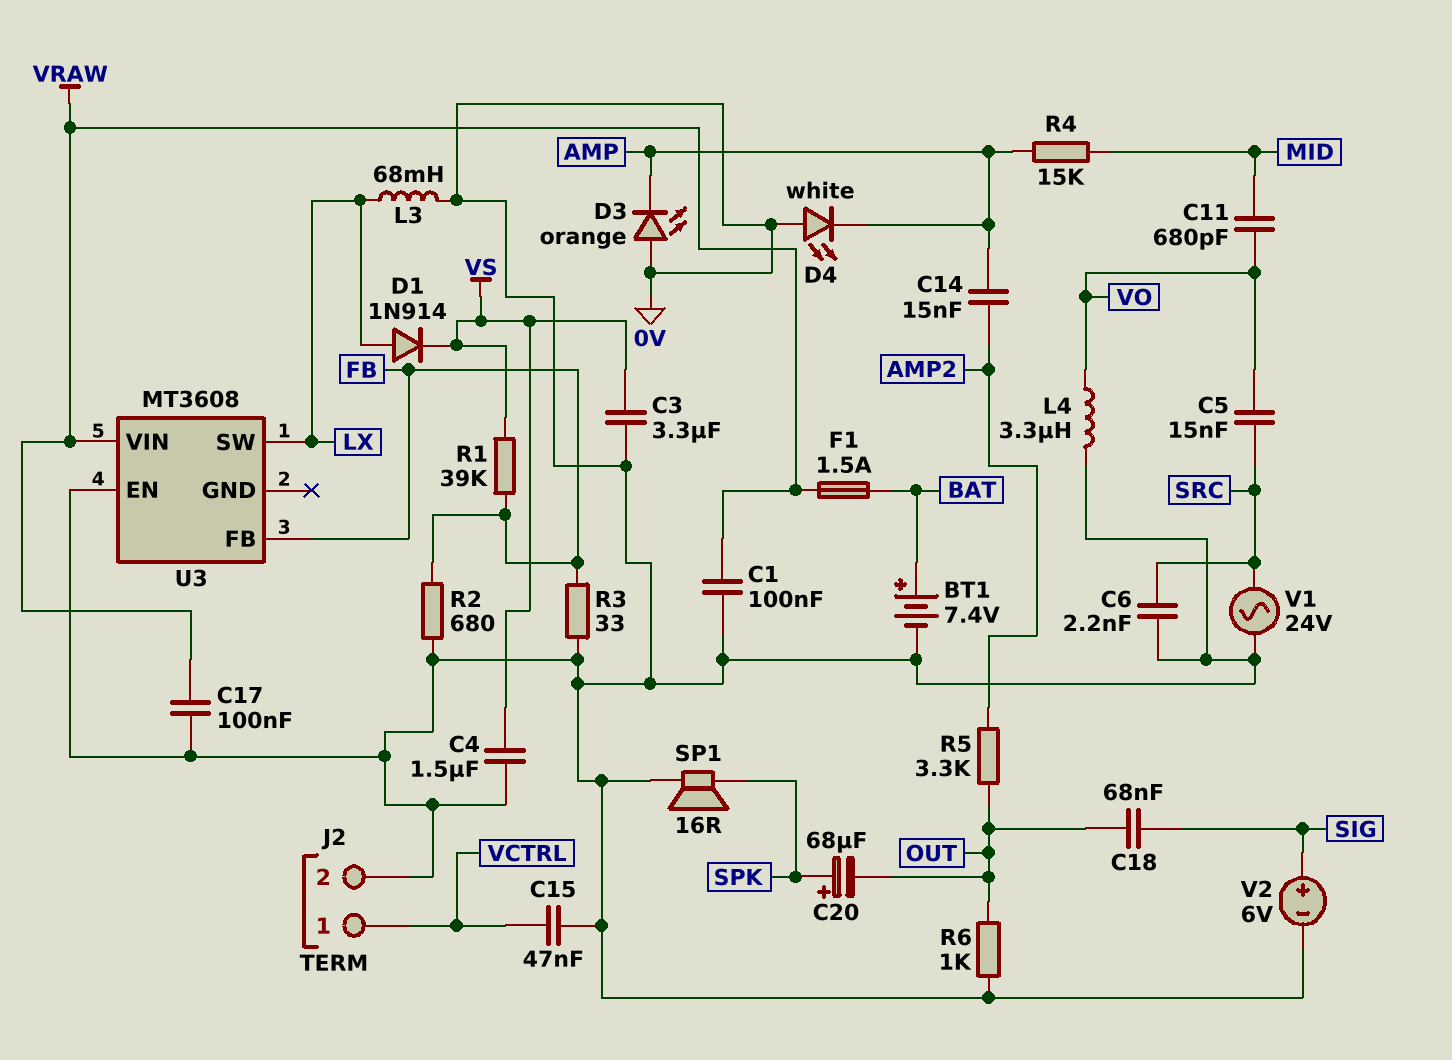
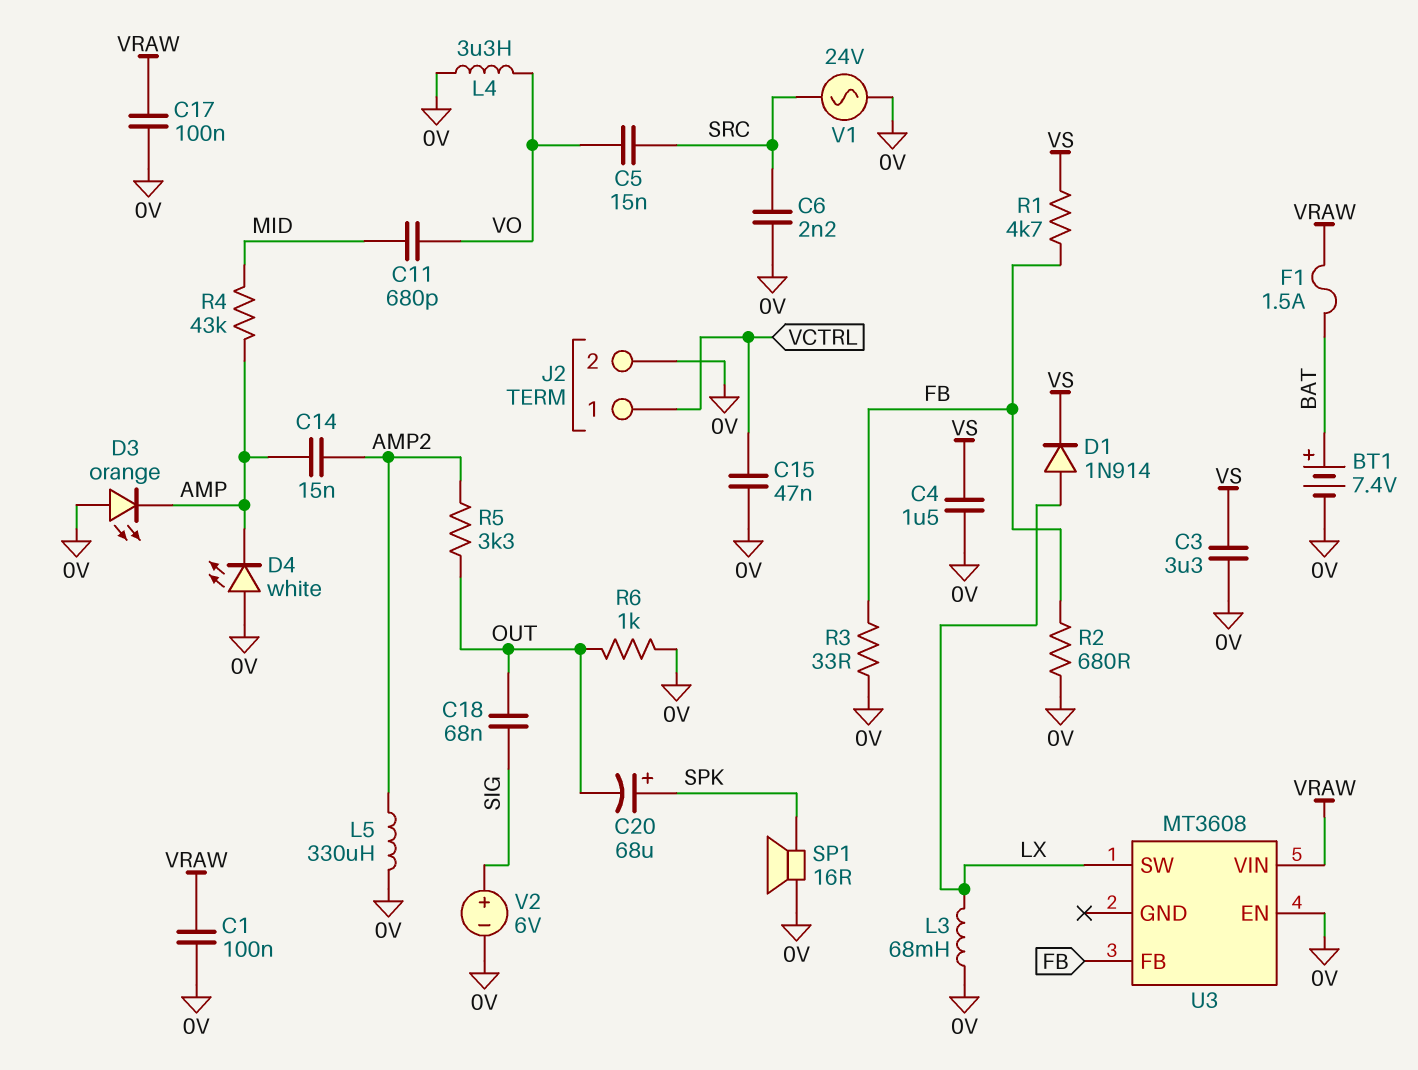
L5: none -> 330uH (0V, AMP2)
R1: 39k (FB, VS) -> 4.7k (FB, VS)
R4: 15k (AMP, MID) -> 43k (AMP, MID)

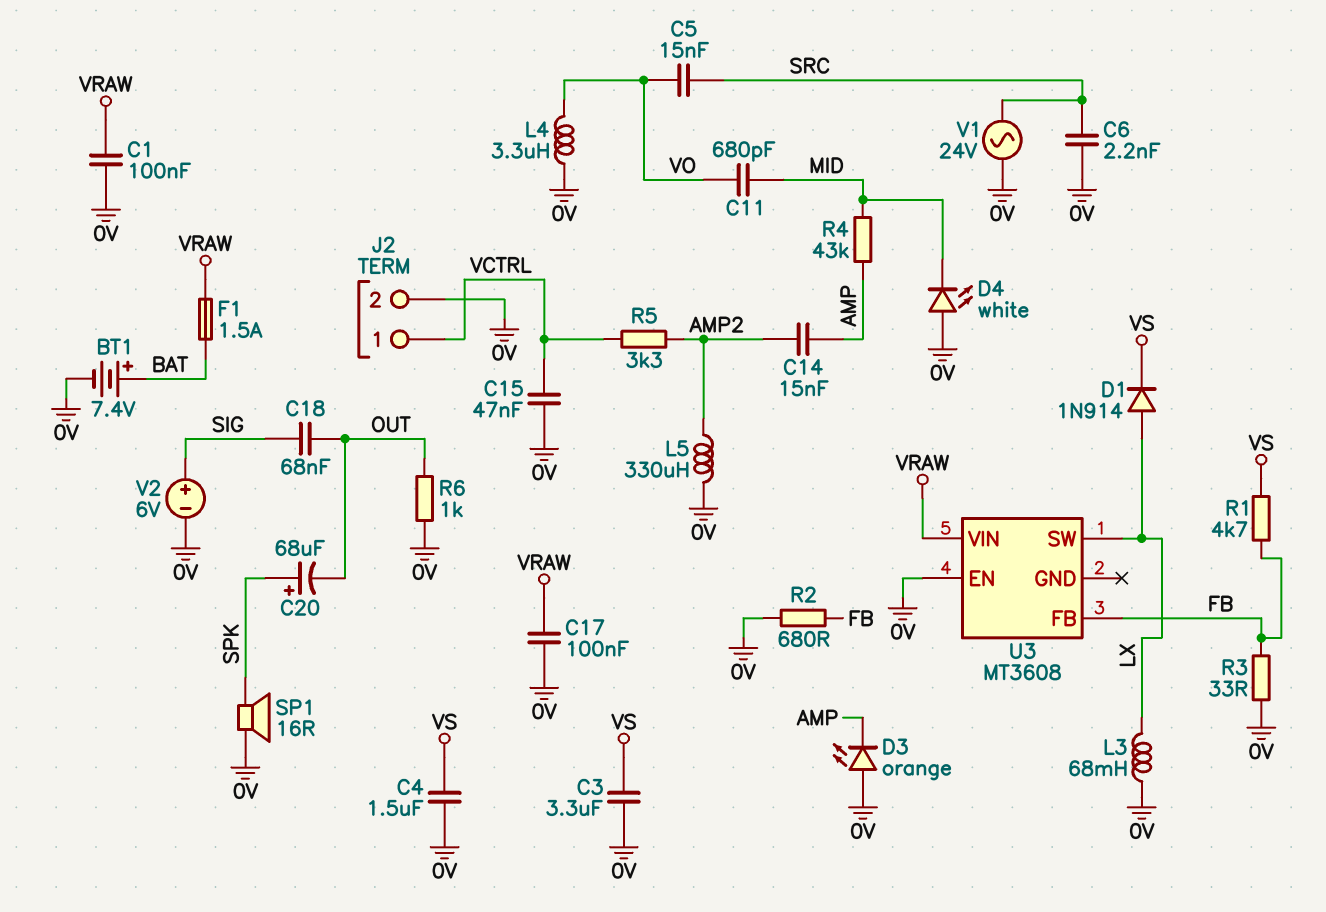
D4: LED white (A 0V, K AMP) -> LED white (A 0V, K MID)
R5: 3.3k (AMP2, OUT) -> 3.3k (AMP2, VCTRL)

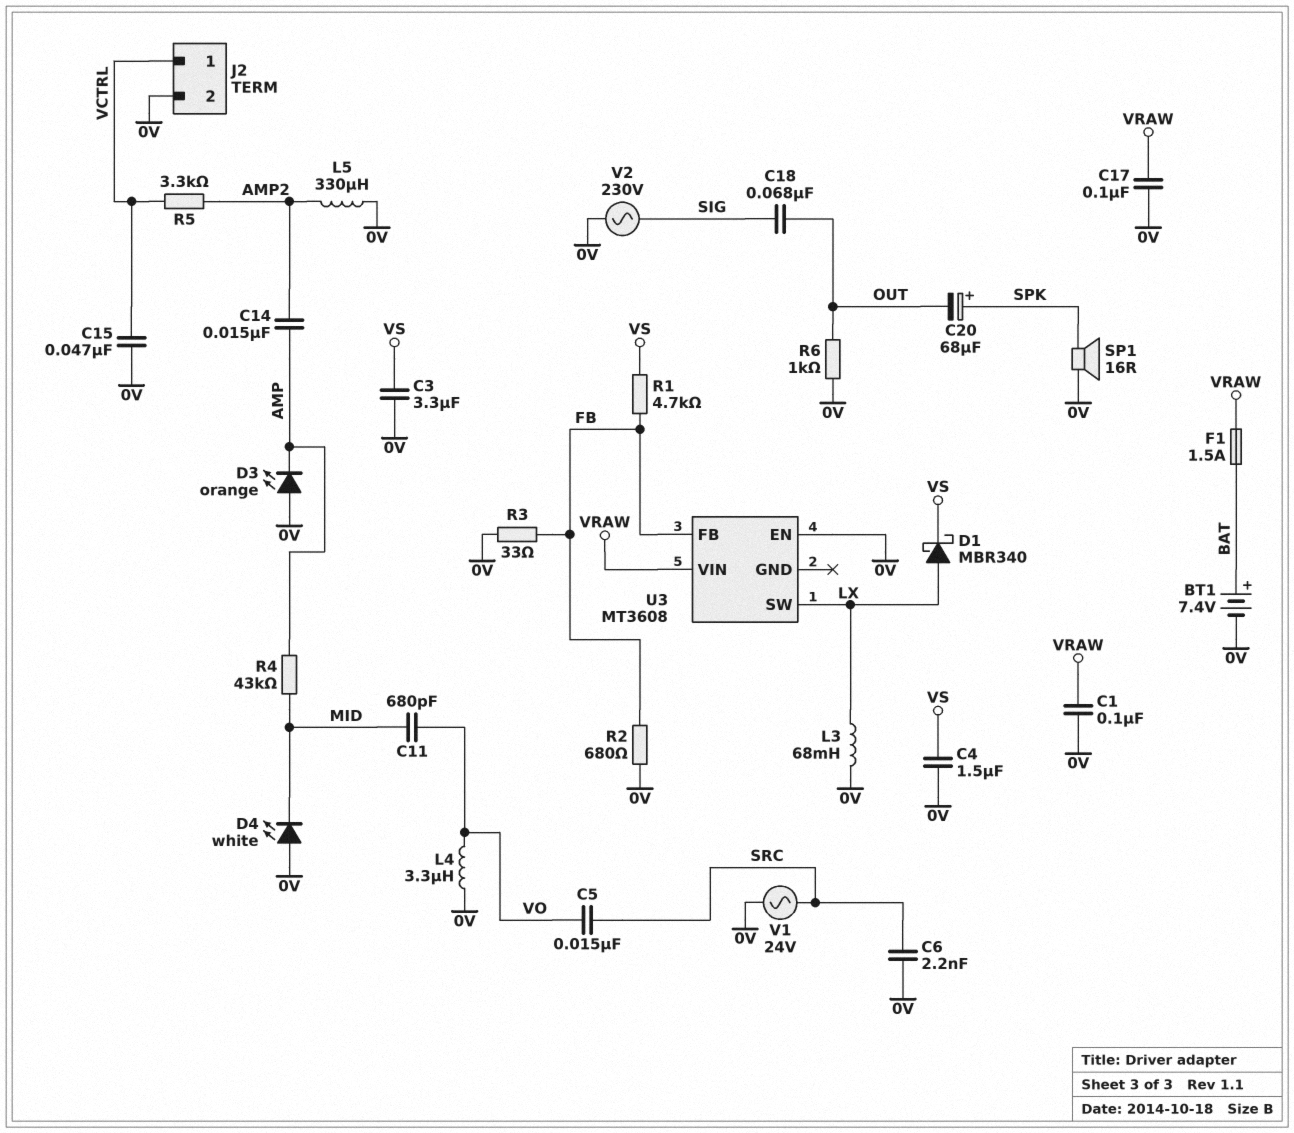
D1: diode 1N914 (A LX, K VS) -> schottky MBR340 (A LX, K VS)
V2: 6V (plus SIG, minus 0V) -> AC 230V (0V, SIG)

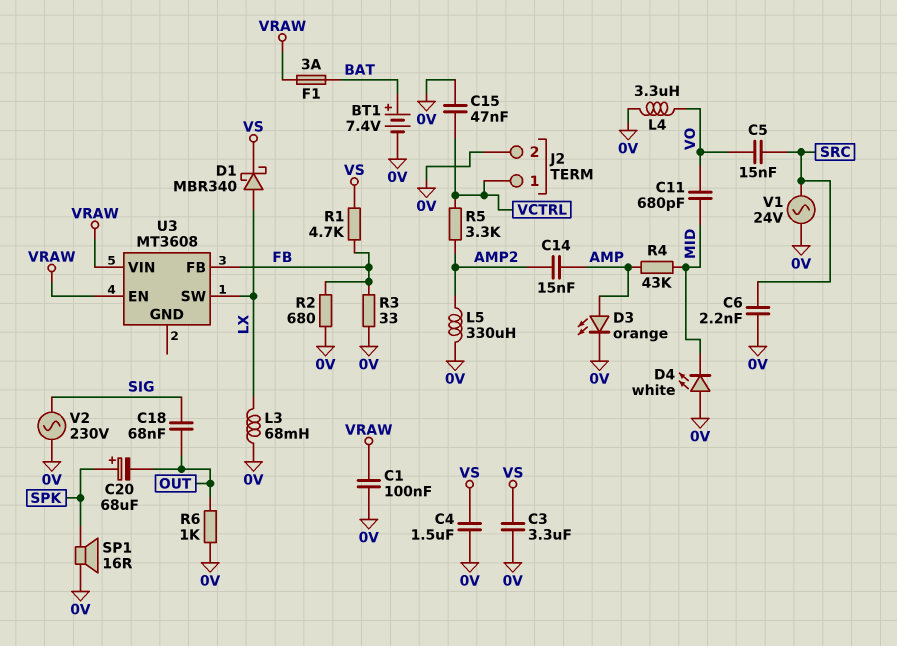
C17: 100nF (0V, VRAW) -> none
D3: LED orange (A 0V, K AMP) -> LED orange (A AMP, K 0V)
F1: 1.5A (BAT, VRAW) -> 3A (BAT, VRAW)
U3 pin EN: 0V -> VRAW

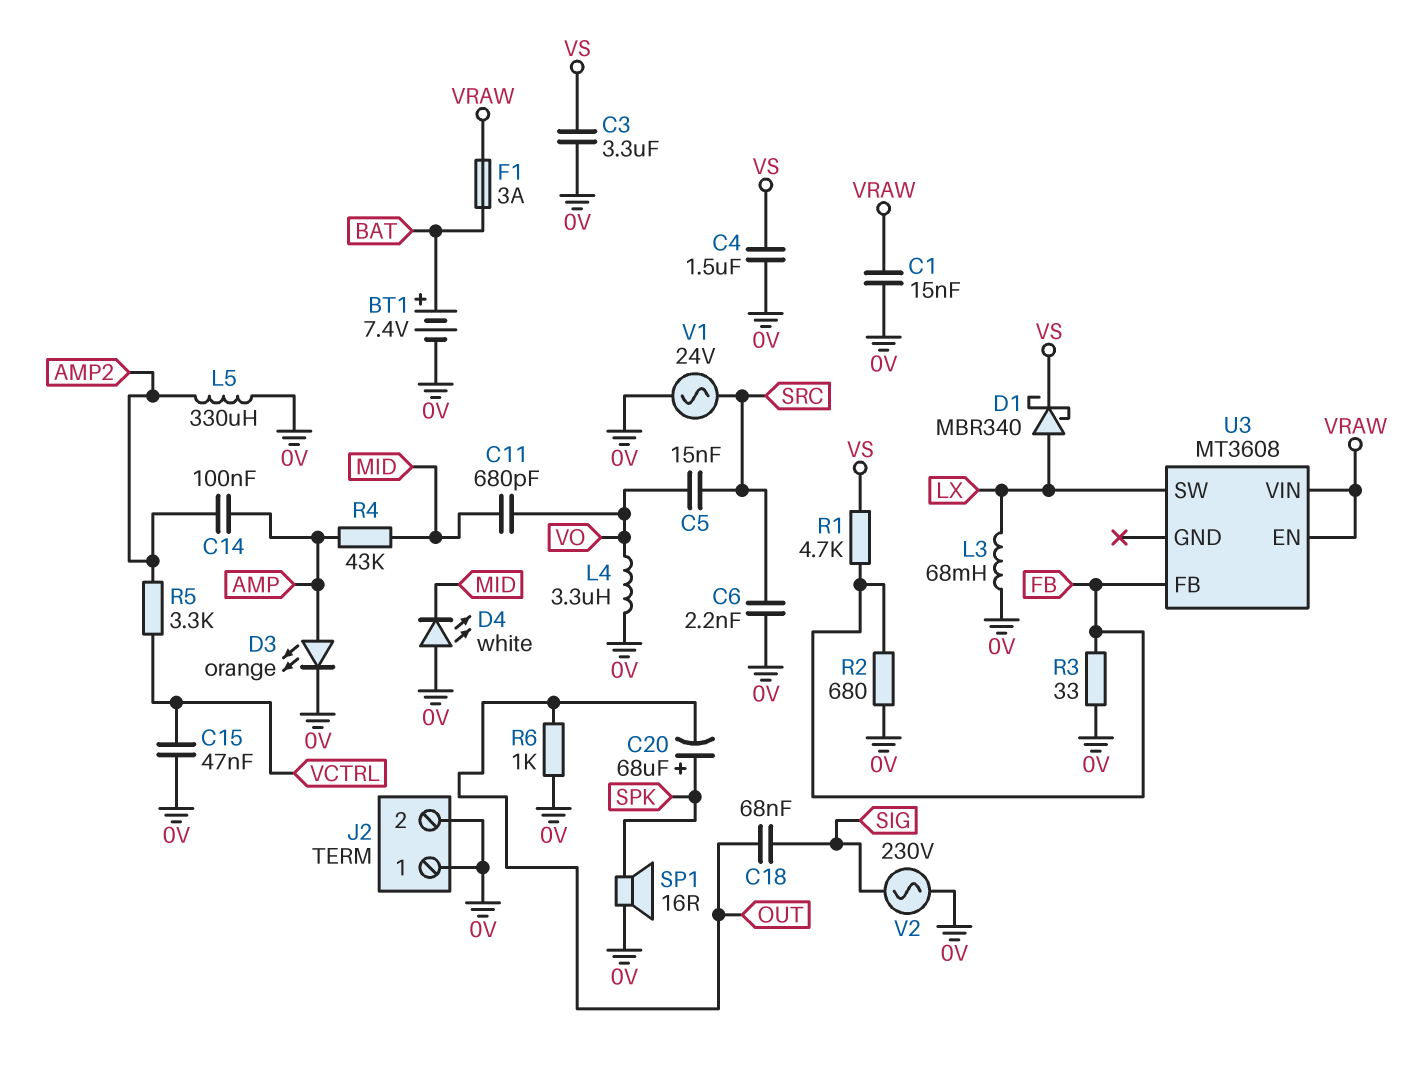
C1: 100nF (0V, VRAW) -> 15nF (0V, VRAW)
C14: 15nF (AMP, AMP2) -> 100nF (AMP, AMP2)
J2 pin 1: VCTRL -> 0V

